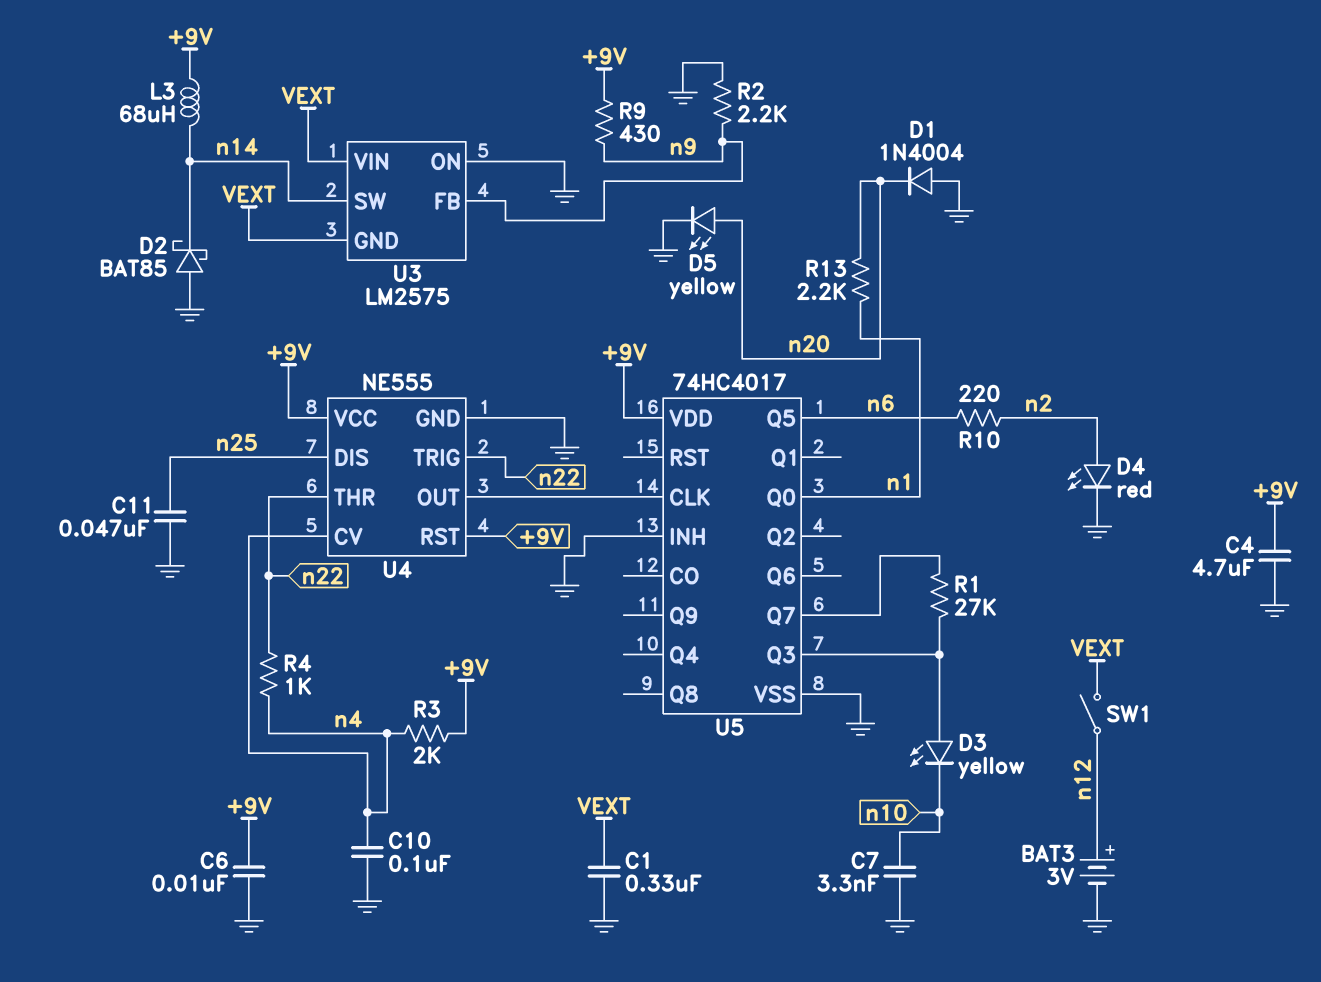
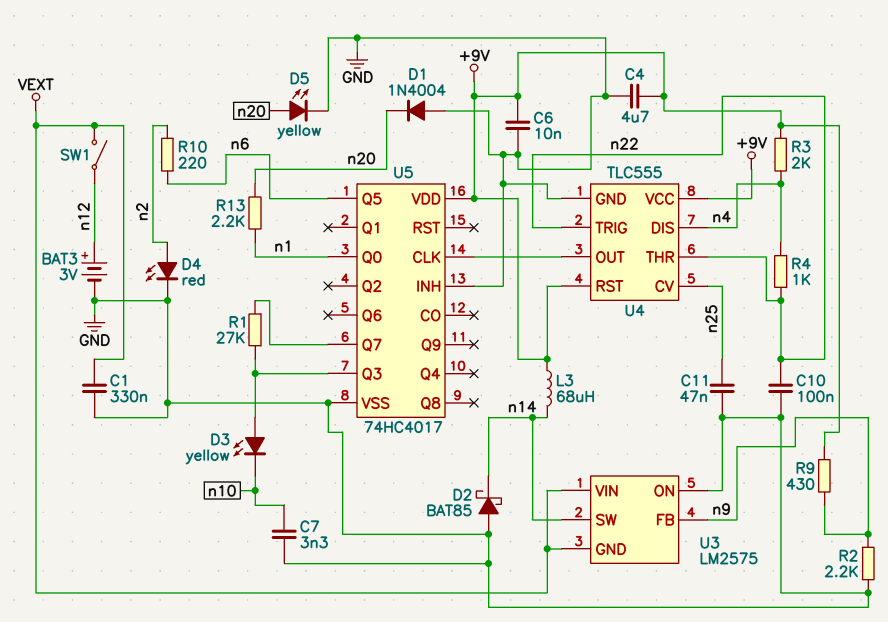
C10: 100nF (GND, n4) -> 100nF (GND, n22)
U4: NE555 -> TLC555
U4 pin CV: n4 -> n25
U4 pin DIS: n25 -> n4

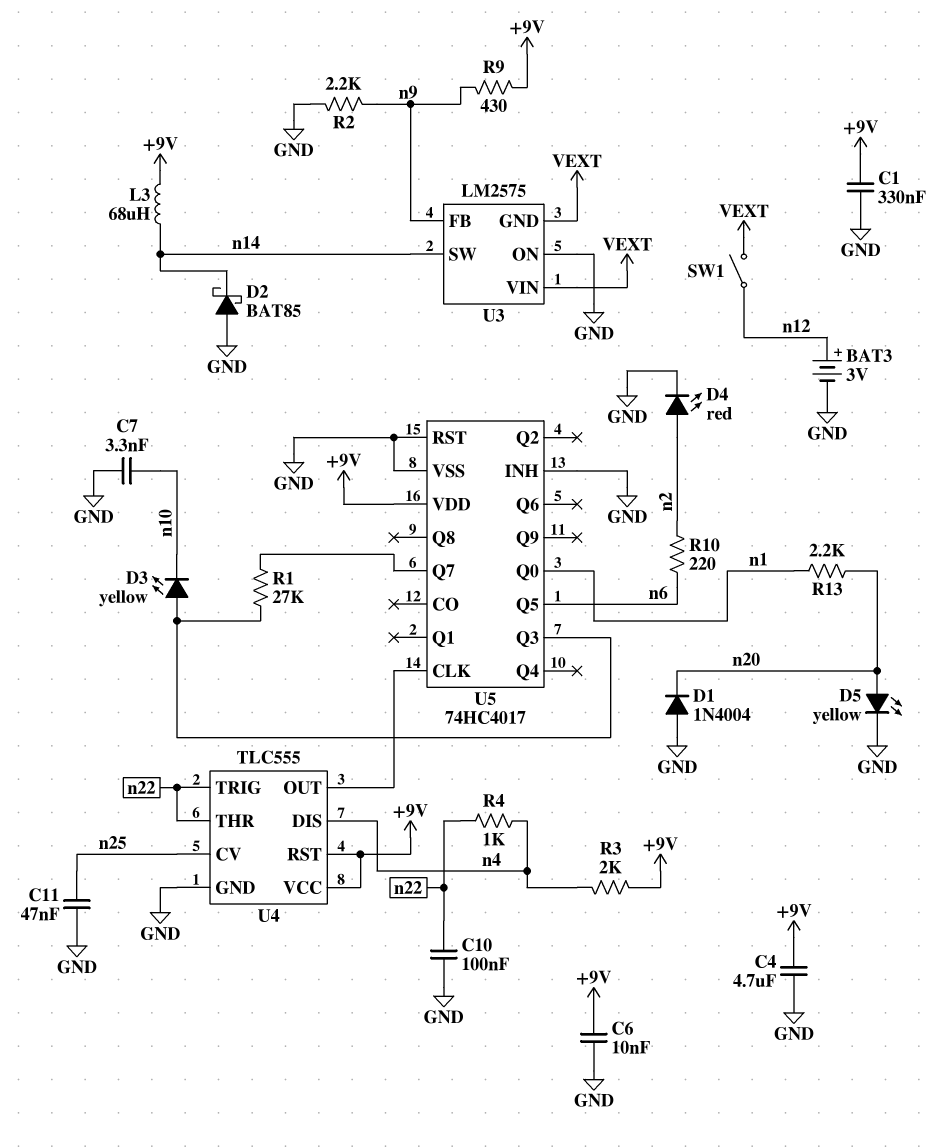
C1: 330nF (GND, VEXT) -> 330nF (+9V, GND)
U5 pin RST: none -> GND

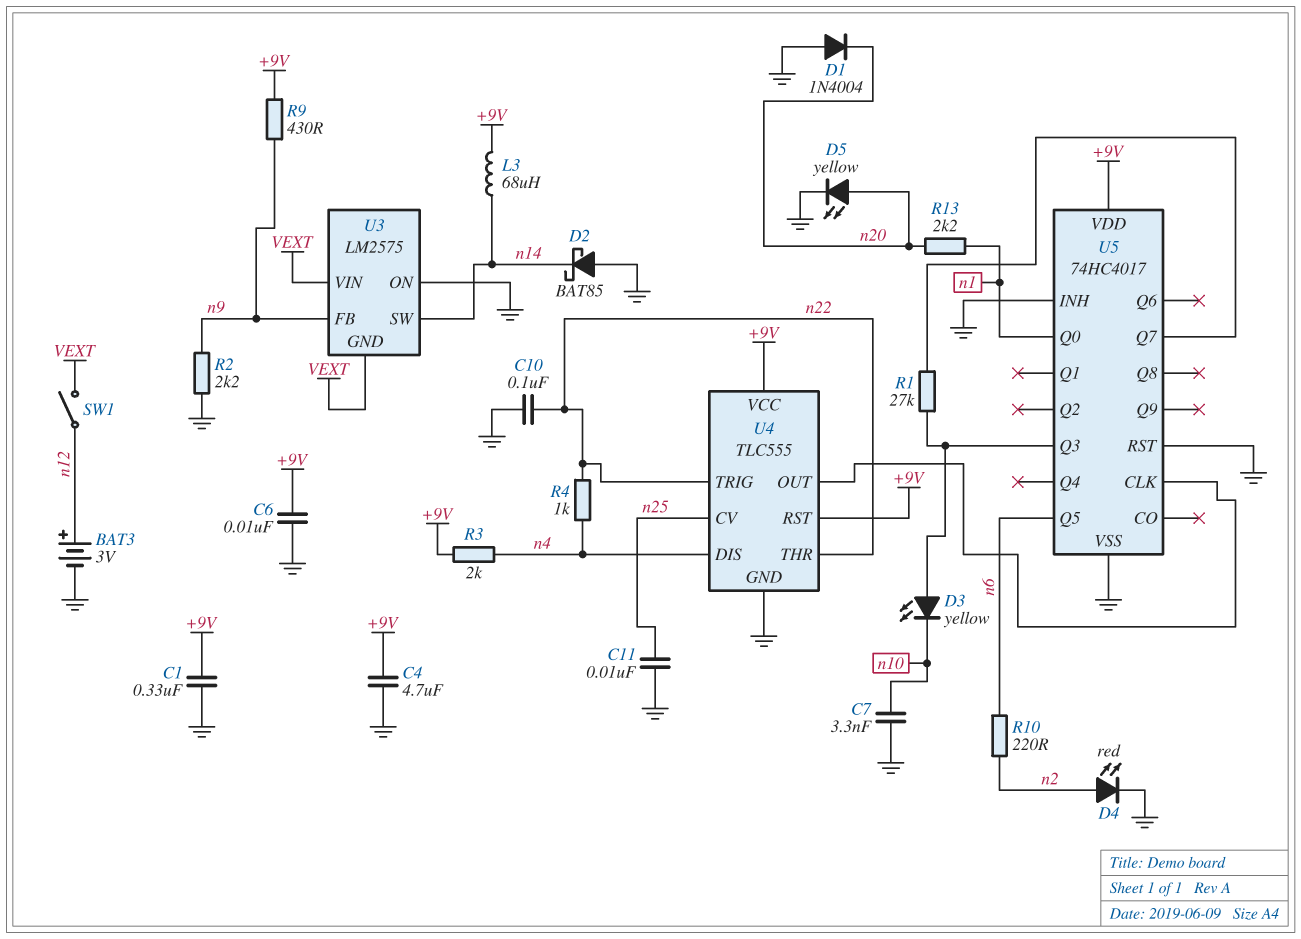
C11: 47nF (GND, n25) -> 10nF (GND, n25)

